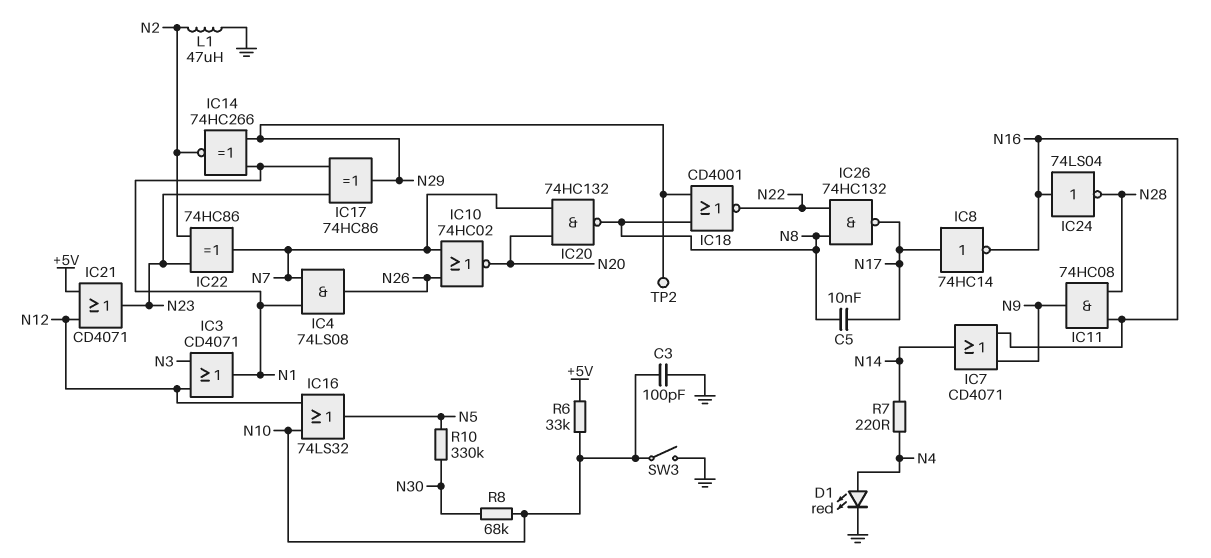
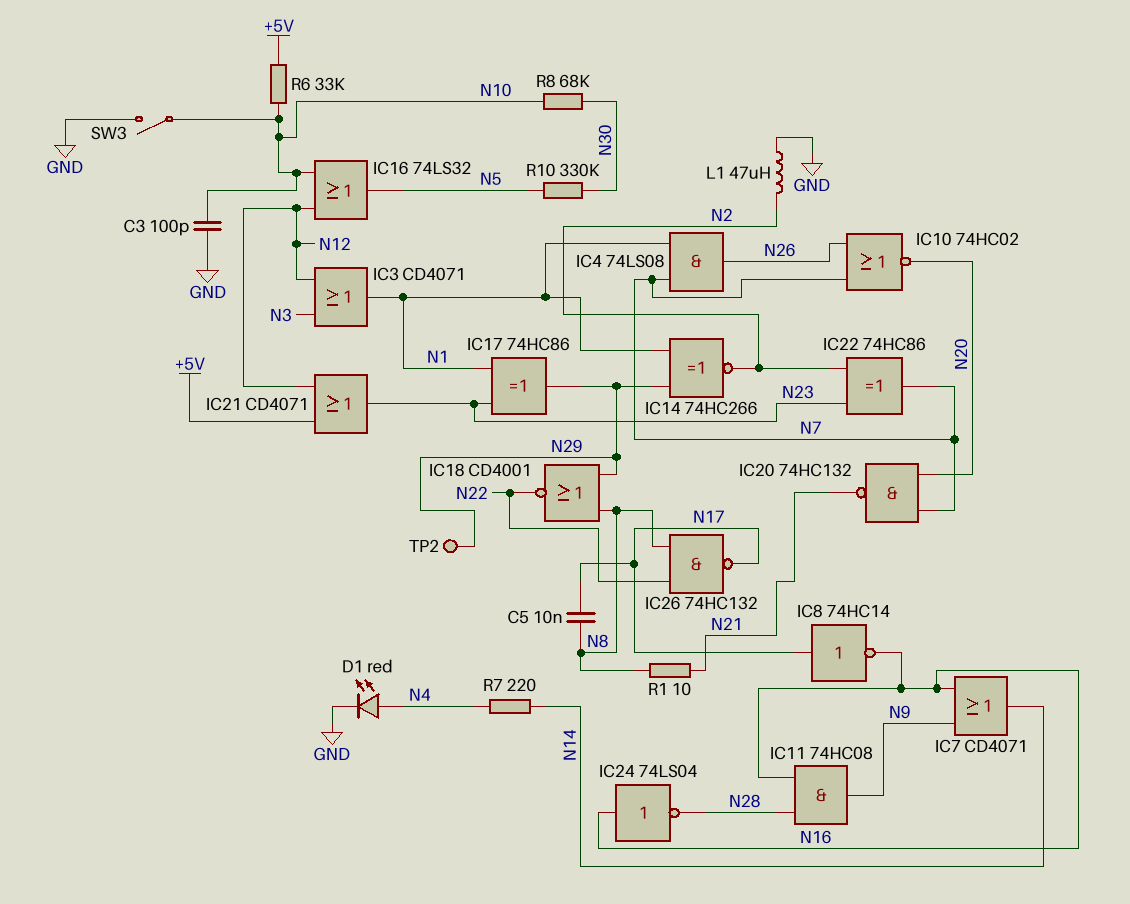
IC20: NAND 74HC132 (in N7, in N20, out N8) -> NAND 74HC132 (in N7, in N20, out N21)
R1: none -> 10 (N8, N21)

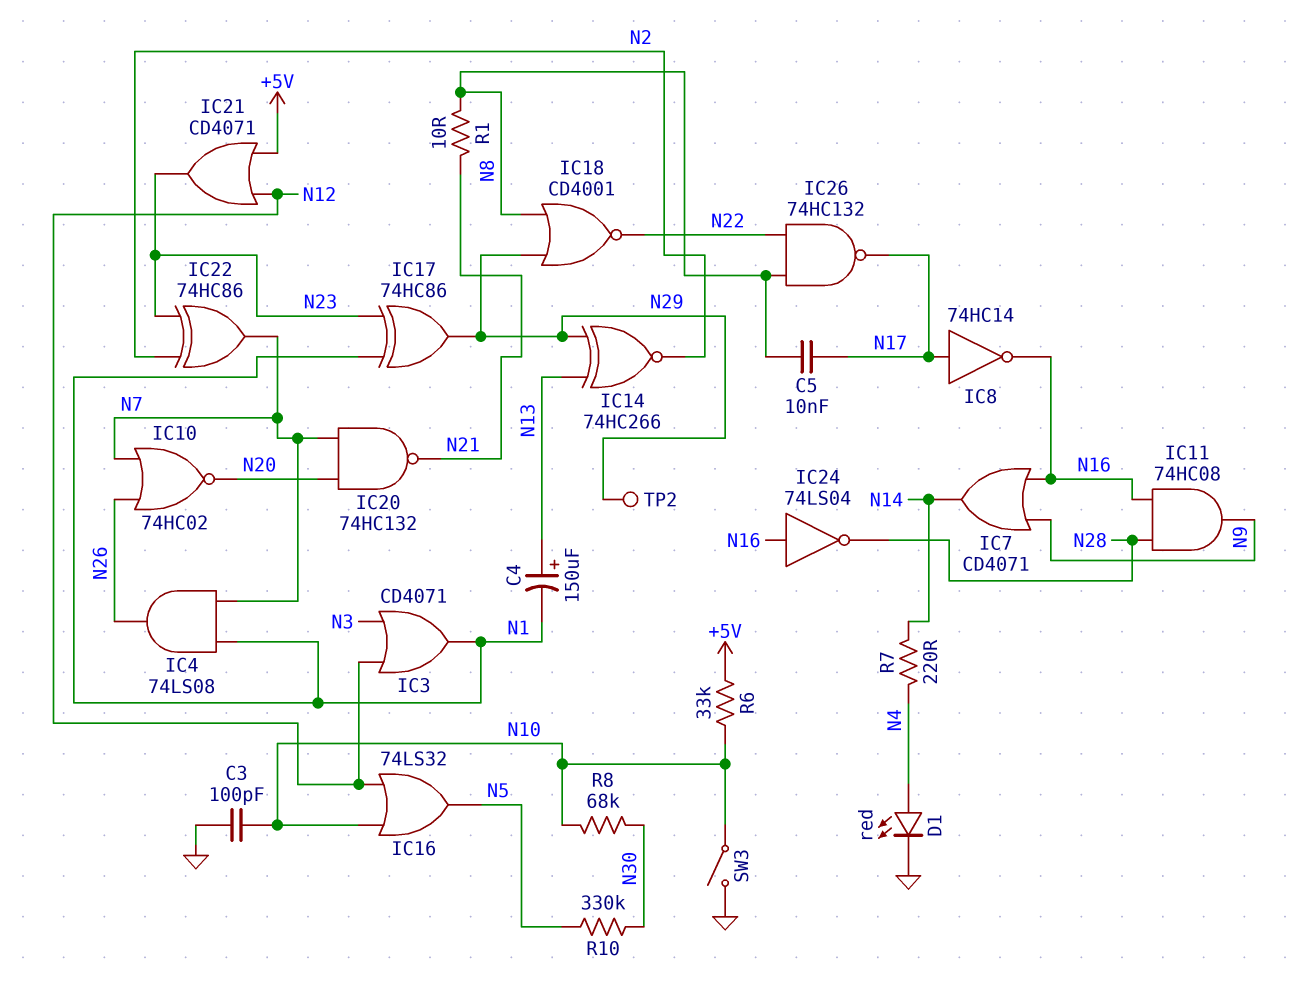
C4: none -> 150uF (plus N13, minus N1)
IC14: XNOR 74HC266 (in N1, in N29, out N2) -> XNOR 74HC266 (in N13, in N29, out N2)
L1: 47uH (GND, N2) -> none

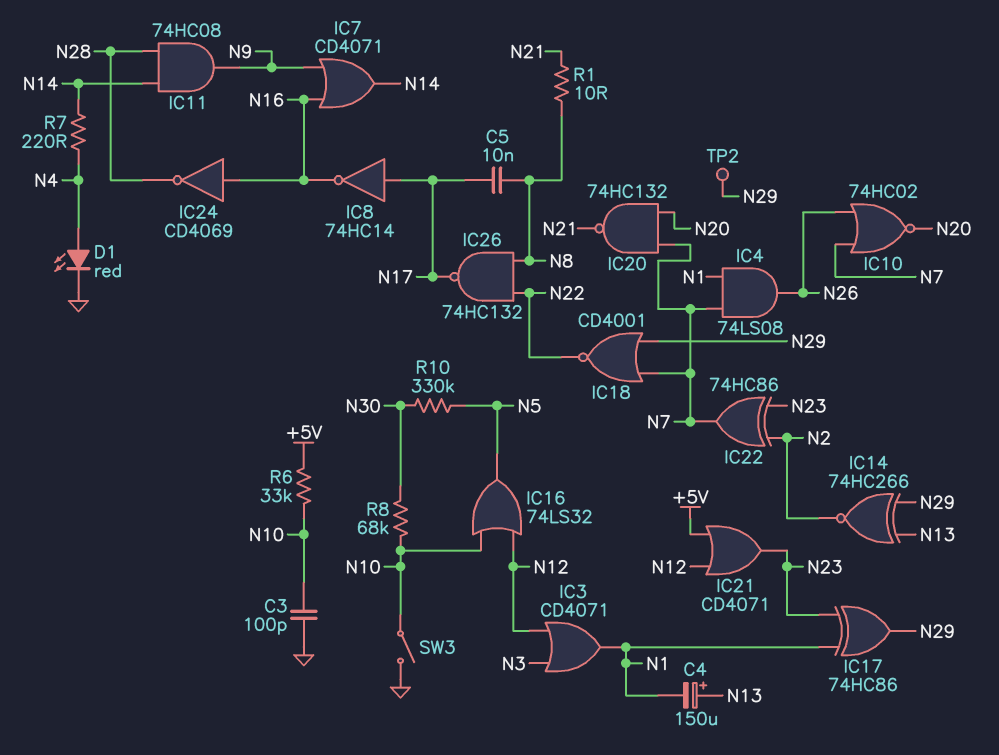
IC11: AND 74HC08 (in N16, in N28, out N9) -> AND 74HC08 (in N14, in N28, out N9)
IC18: NOR CD4001 (in N8, in N29, out N22) -> NOR CD4001 (in N7, in N29, out N22)
IC24: NOT 74LS04 (in N16, out N28) -> NOT CD4069 (in N16, out N28)

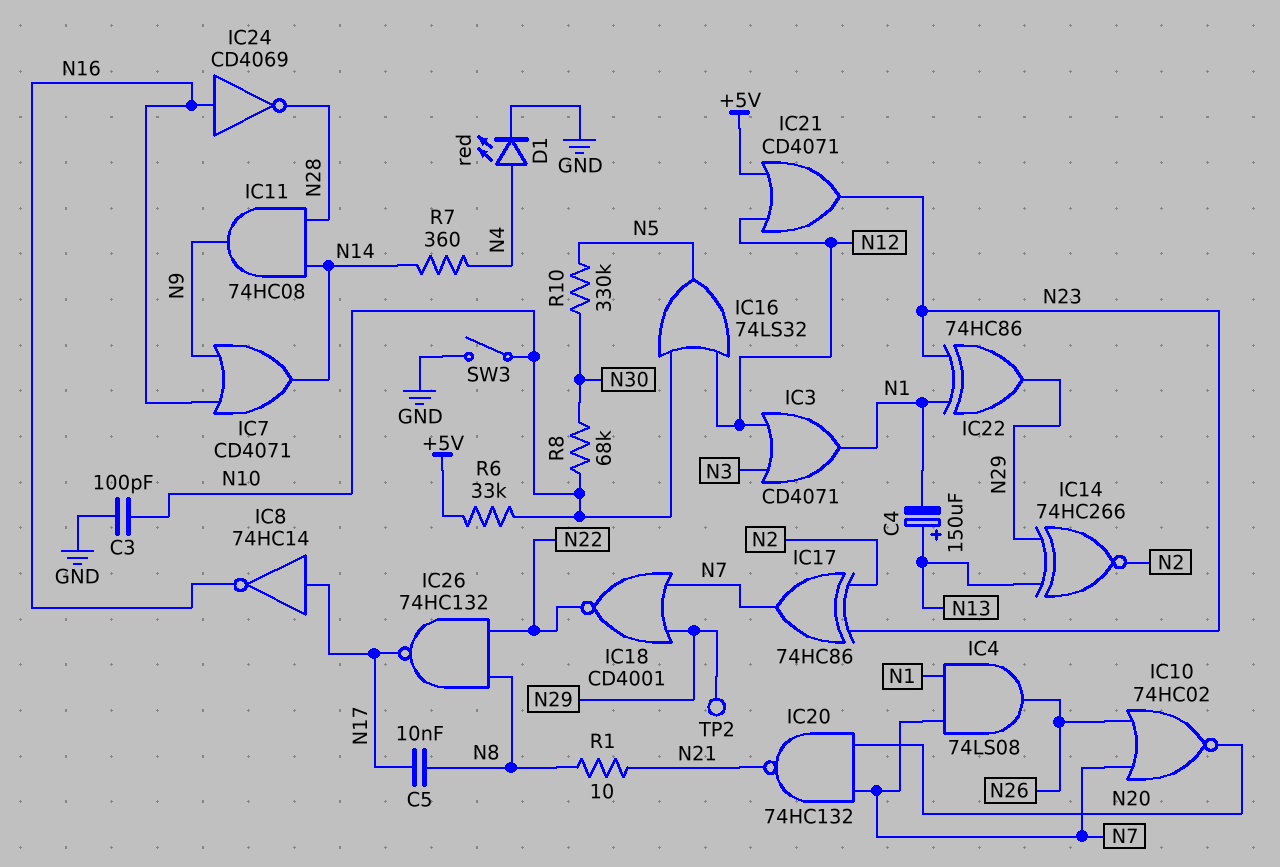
IC17: XOR 74HC86 (in N1, in N23, out N29) -> XOR 74HC86 (in N2, in N23, out N7)
IC22: XOR 74HC86 (in N2, in N23, out N7) -> XOR 74HC86 (in N1, in N23, out N29)
R7: 220 (N4, N14) -> 360 (N4, N14)

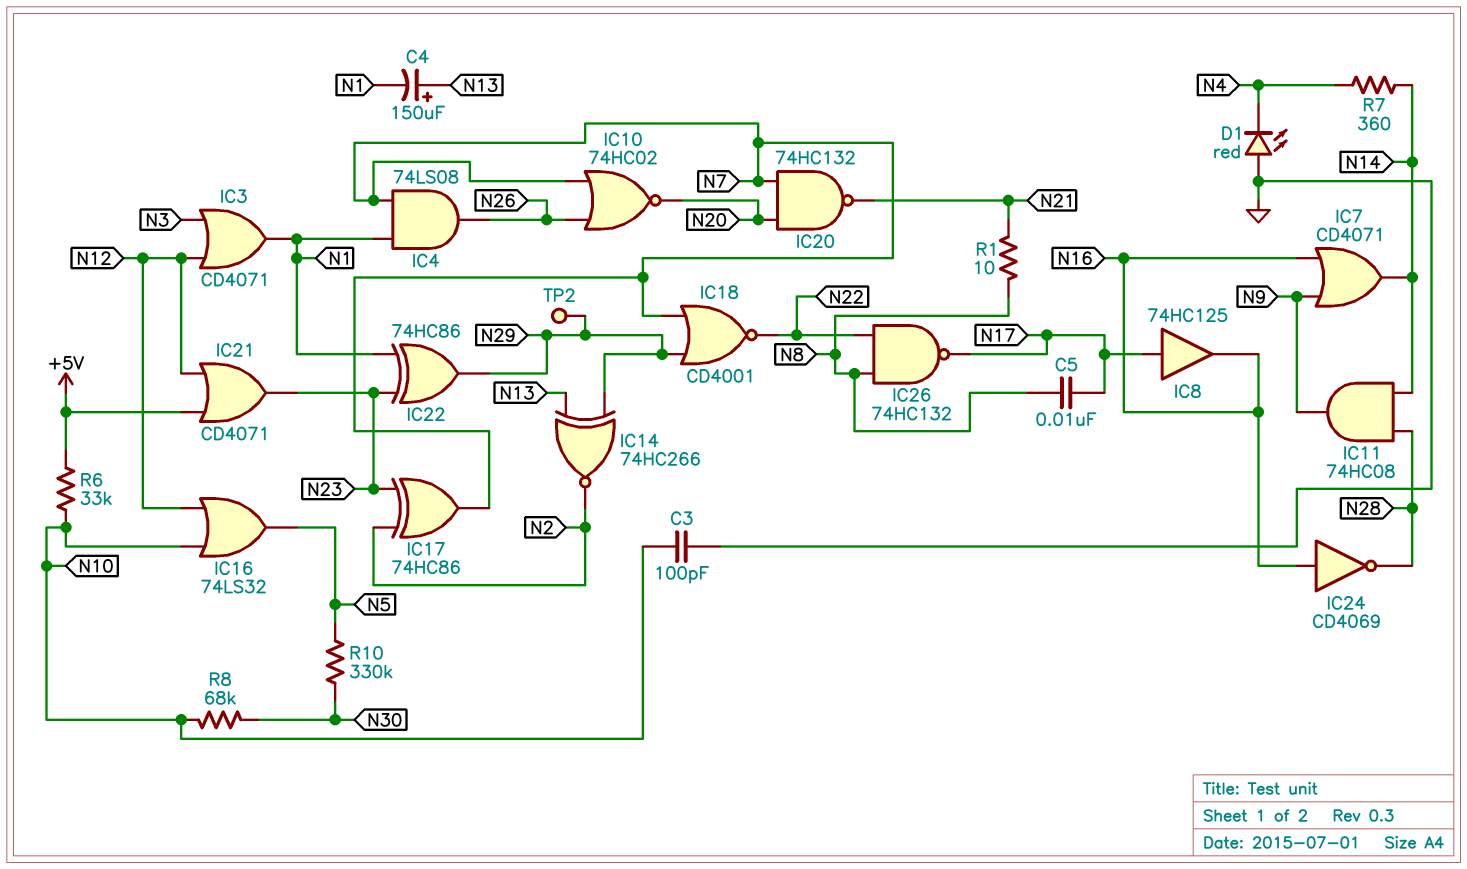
D1: LED red (A N4, K GND) -> LED red (A GND, K N4)
IC8: NOT 74HC14 (in N17, out N16) -> buffer 74HC125 (in N17, out N16)
SW3: switch (GND, N10) -> none

